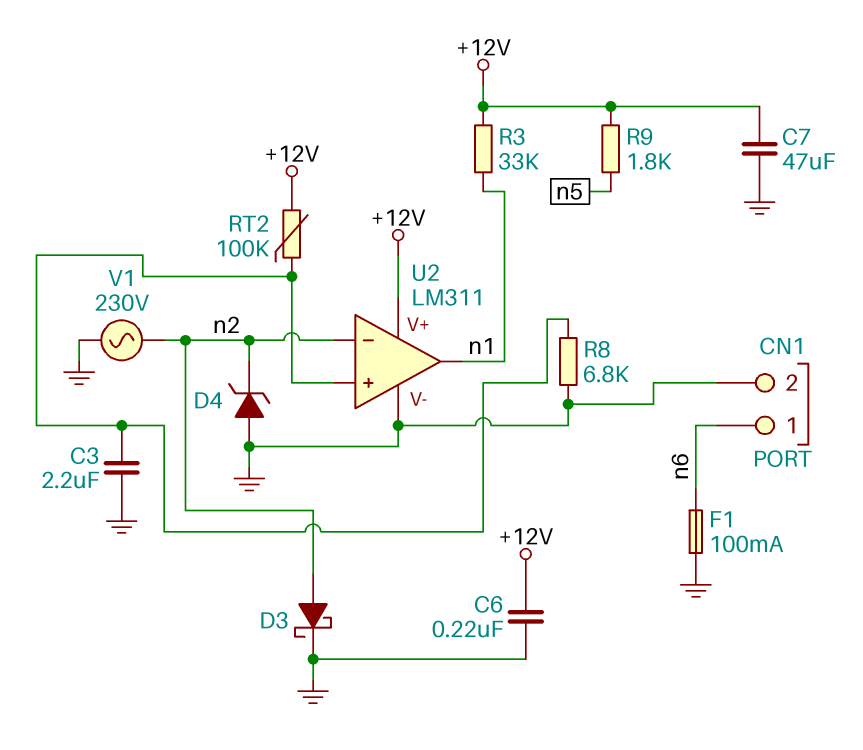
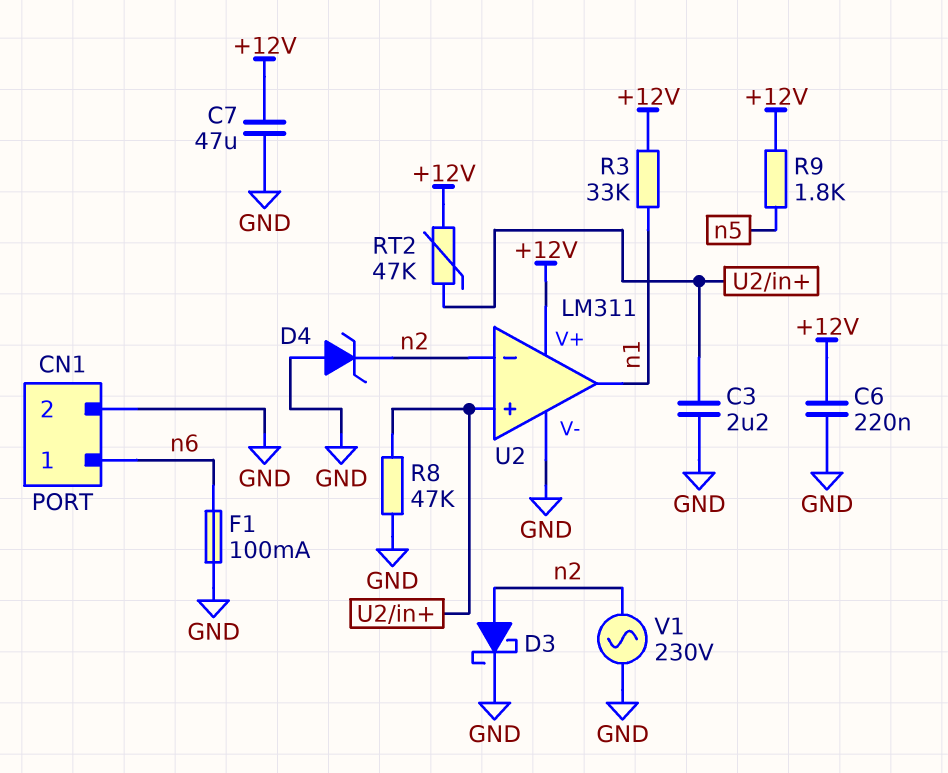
R8: 6.8k (GND, U2/in+) -> 47k (GND, U2/in+)
RT2: 100k (+12V, U2/in+) -> 47k (+12V, U2/in+)

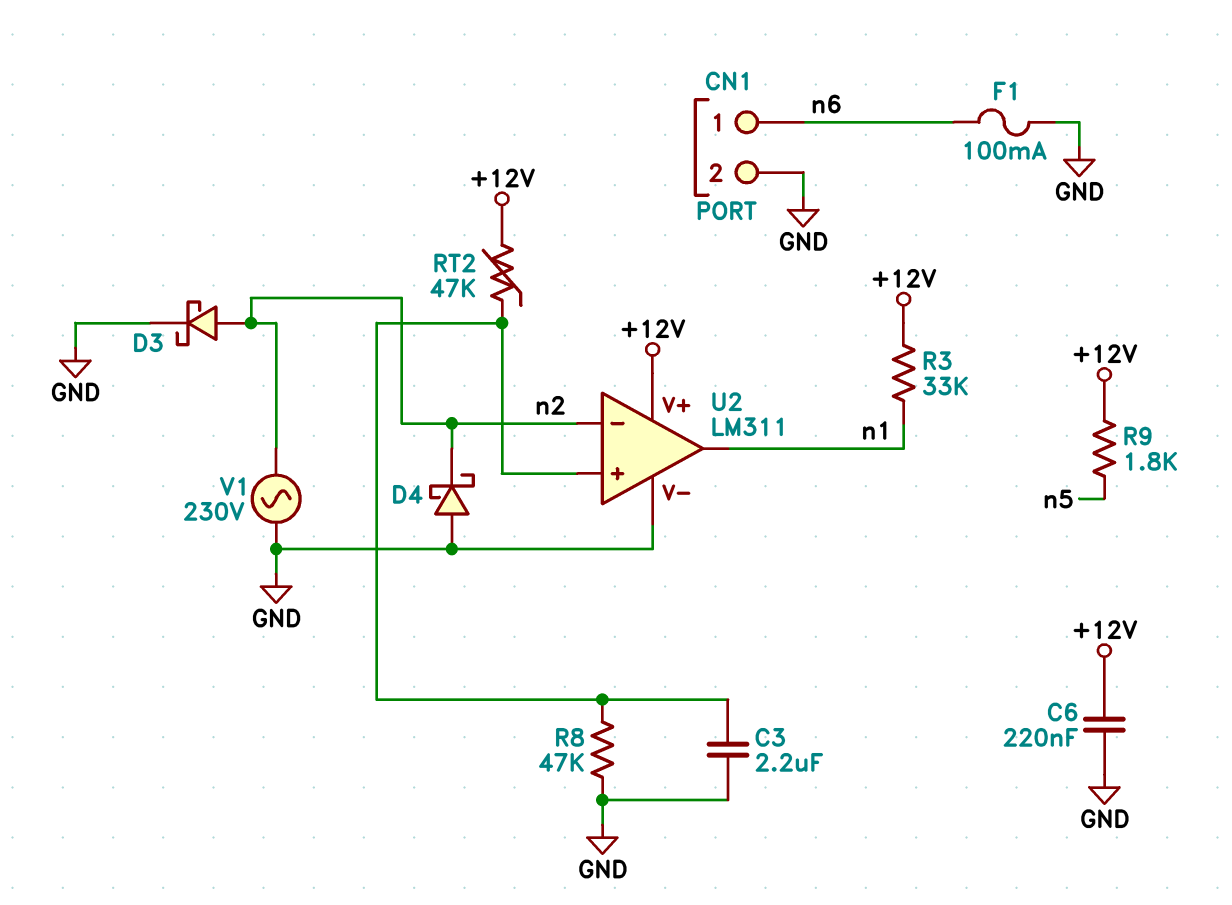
C7: 47uF (+12V, GND) -> none
D4: zener (A GND, K n2) -> schottky (A GND, K n2)

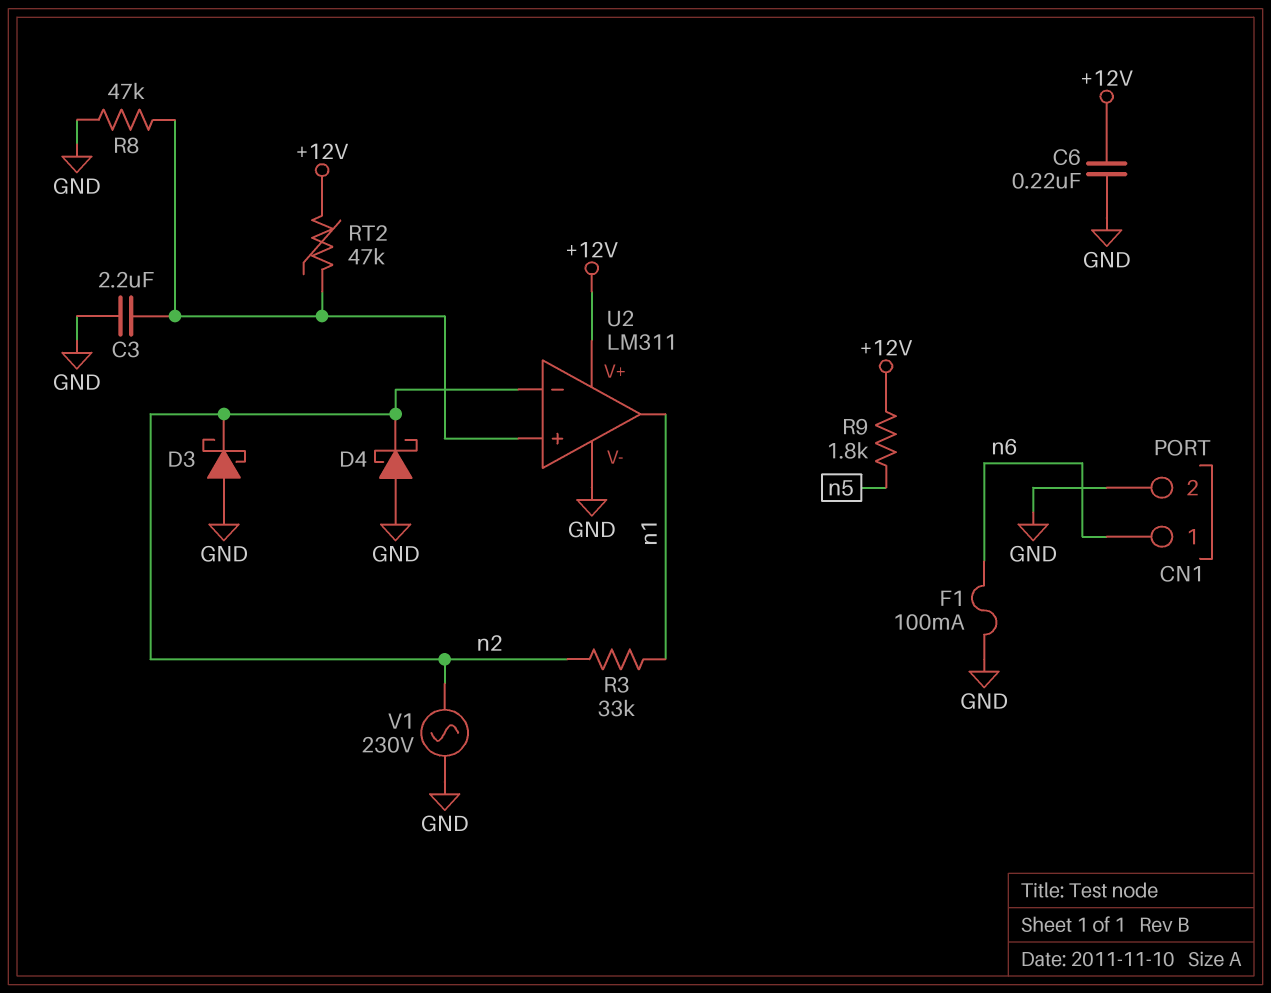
D3: schottky (A n2, K GND) -> schottky (A GND, K n2)
R3: 33k (+12V, n1) -> 33k (n1, n2)

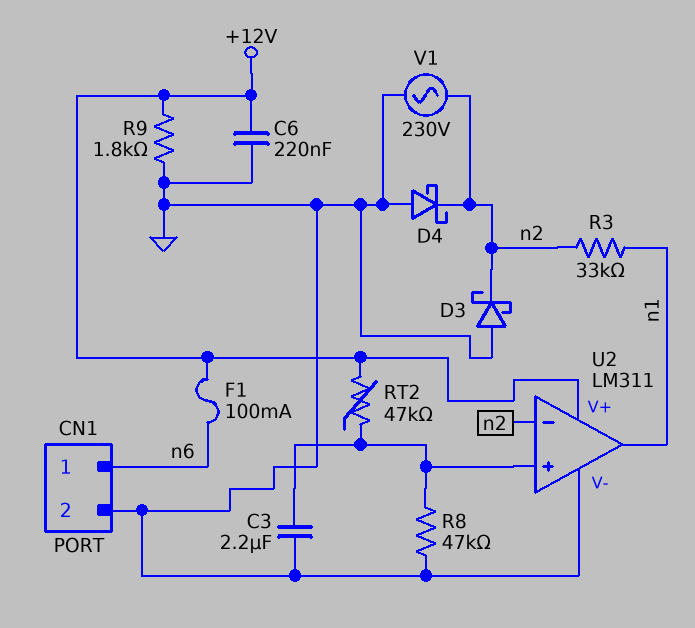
F1: 100mA (GND, n6) -> 100mA (+12V, n6)
R9: 1.8k (+12V, n5) -> 1.8k (+12V, GND)

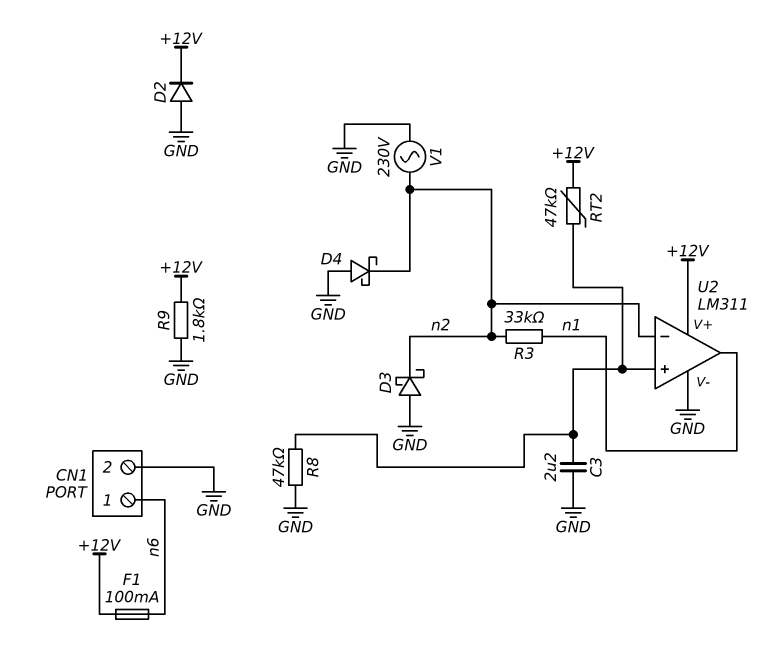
C6: 220nF (+12V, GND) -> none
D2: none -> diode (A GND, K +12V)

